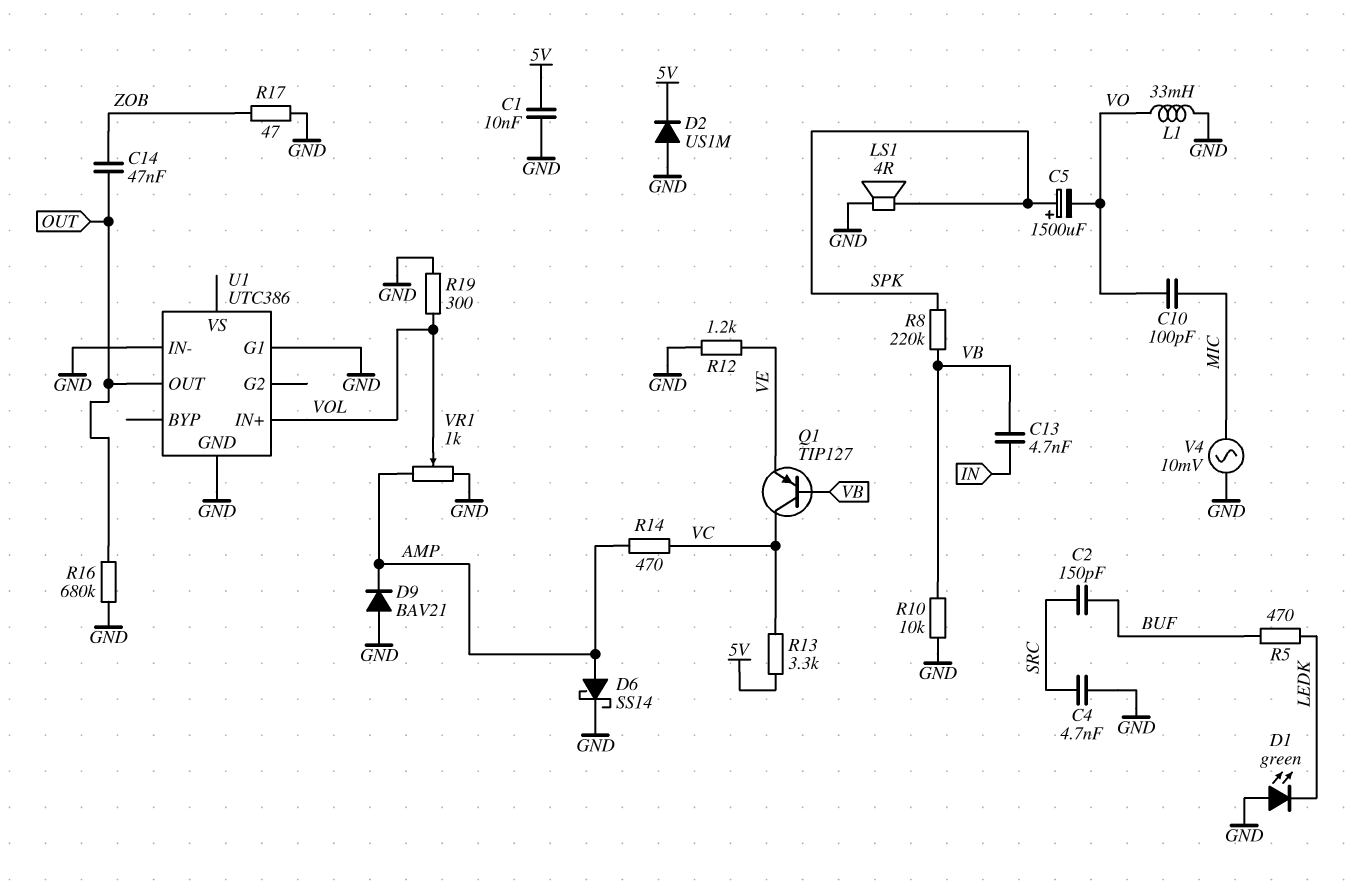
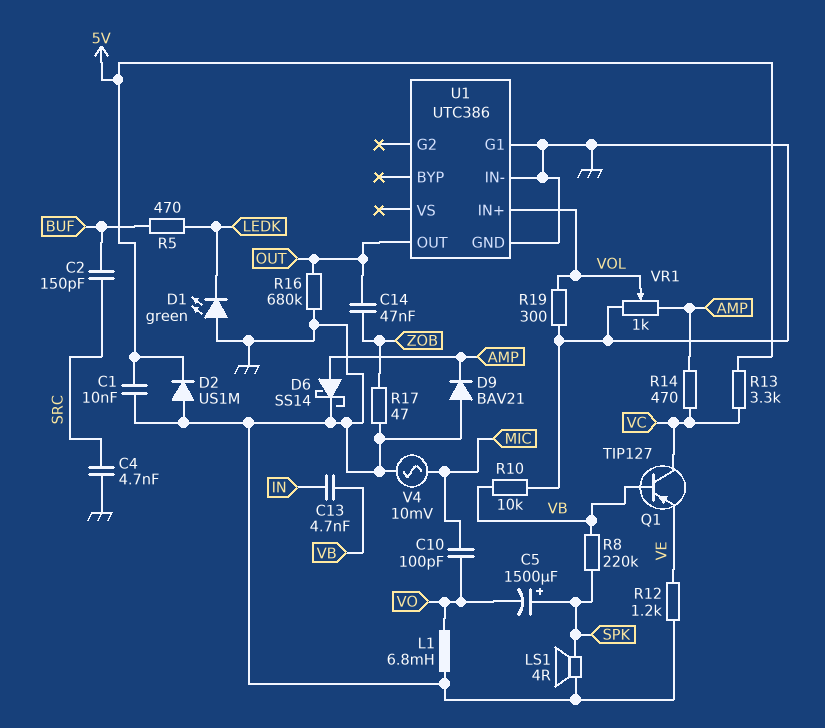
L1: 33mH (GND, VO) -> 6.8mH (GND, VO)

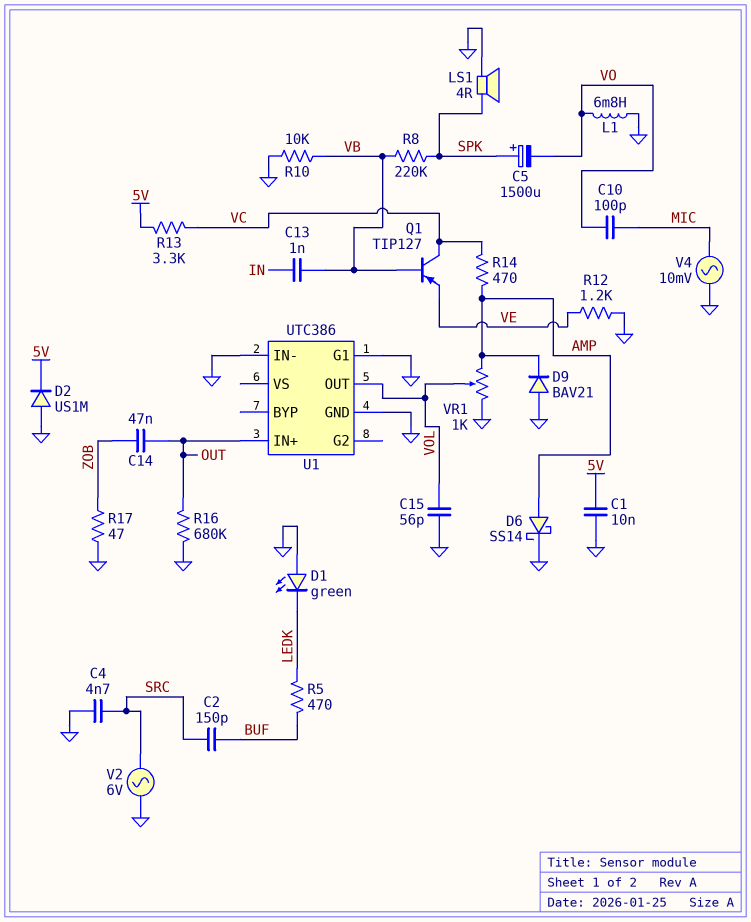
C13: 4.7nF (IN, VB) -> 1nF (IN, VB)
C15: none -> 56pF (GND, VOL)
R19: 300 (GND, VOL) -> none
U1 pin IN+: VOL -> OUT
U1 pin OUT: OUT -> VOL
V2: none -> AC 6V (GND, SRC)

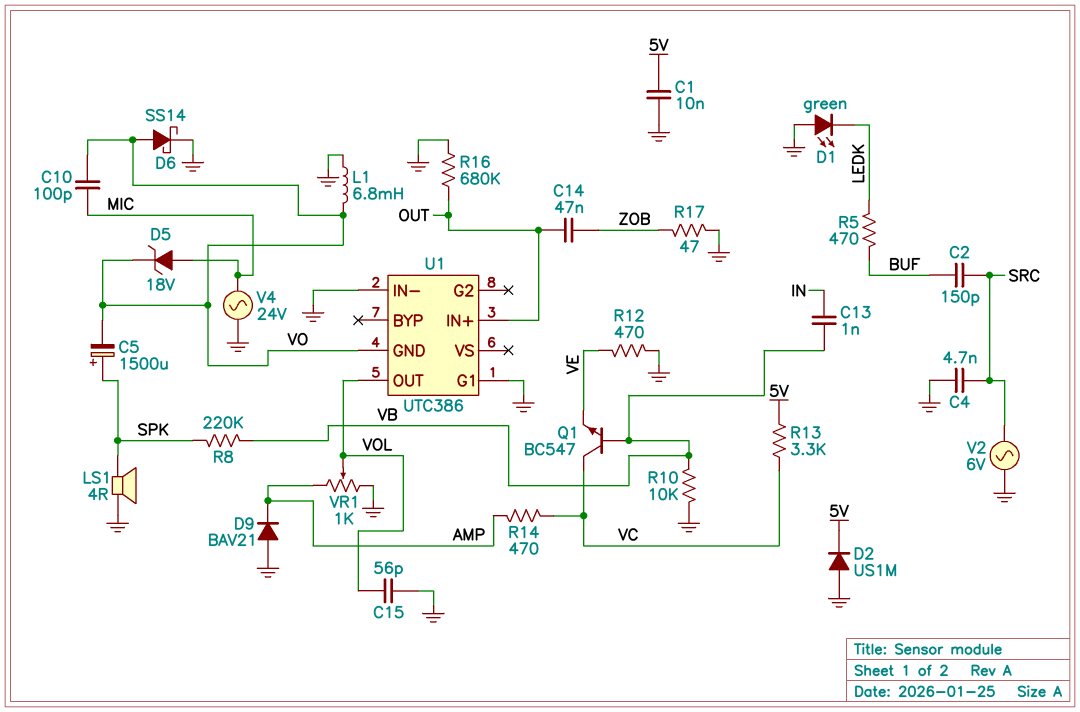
D5: none -> zener 18V (A MIC, K VO)
D6: schottky SS14 (A AMP, K GND) -> schottky SS14 (A VO, K GND)
Q1: PNP TIP127 (B VB, C VC, E VE) -> NPN BC547 (B VB, C VC, E VE)
R12: 1.2k (GND, VE) -> 470 (GND, VE)
U1 pin GND: GND -> VO
V4: AC 10mV (GND, MIC) -> AC 24V (GND, MIC)

